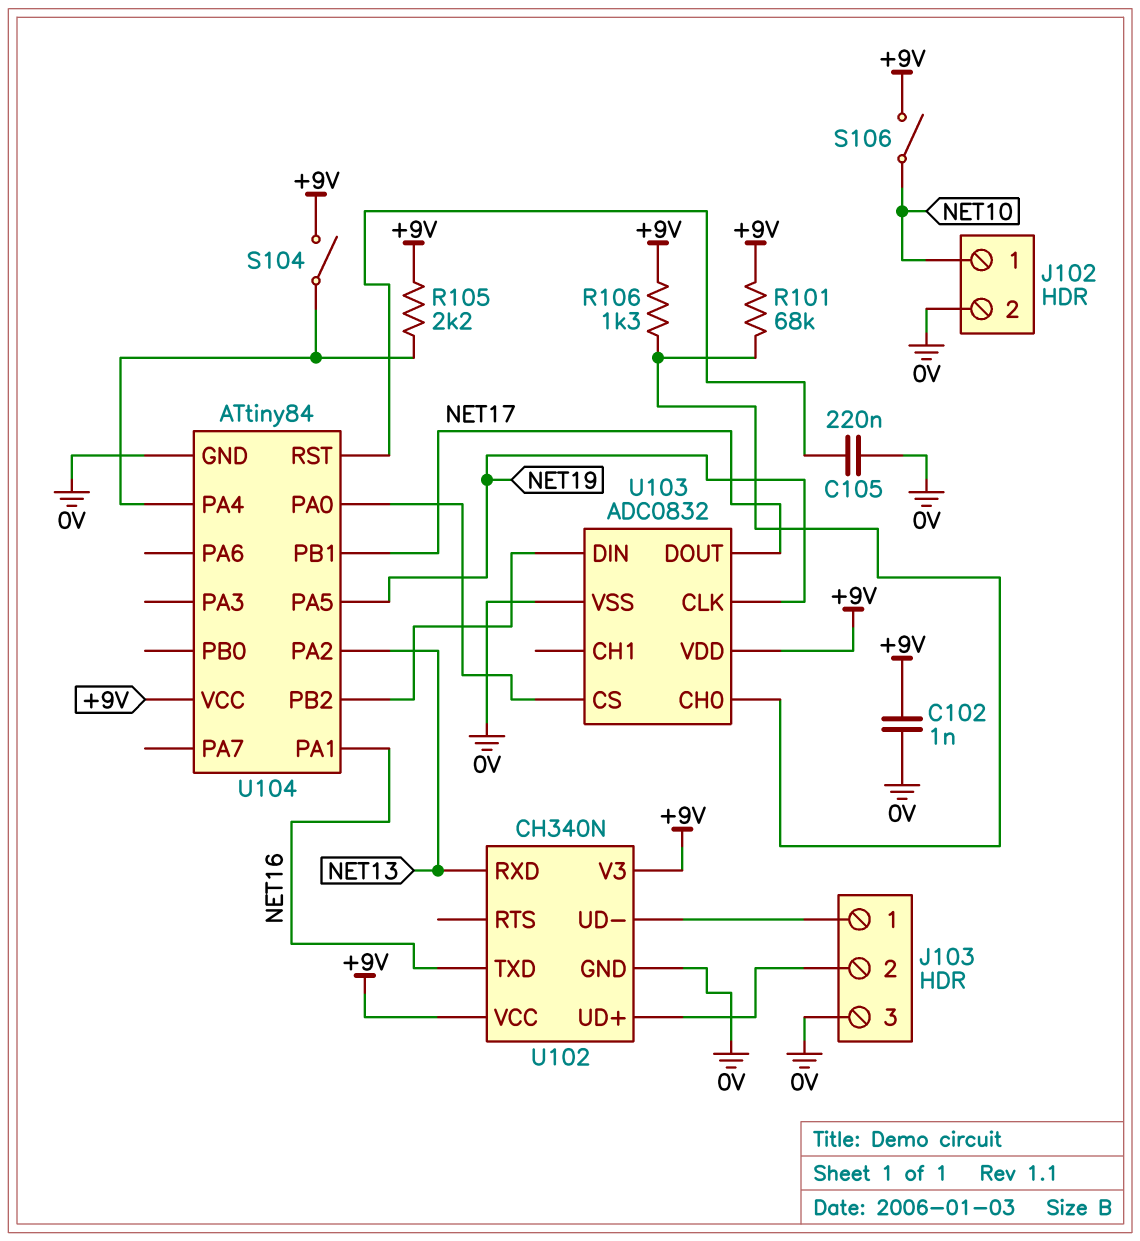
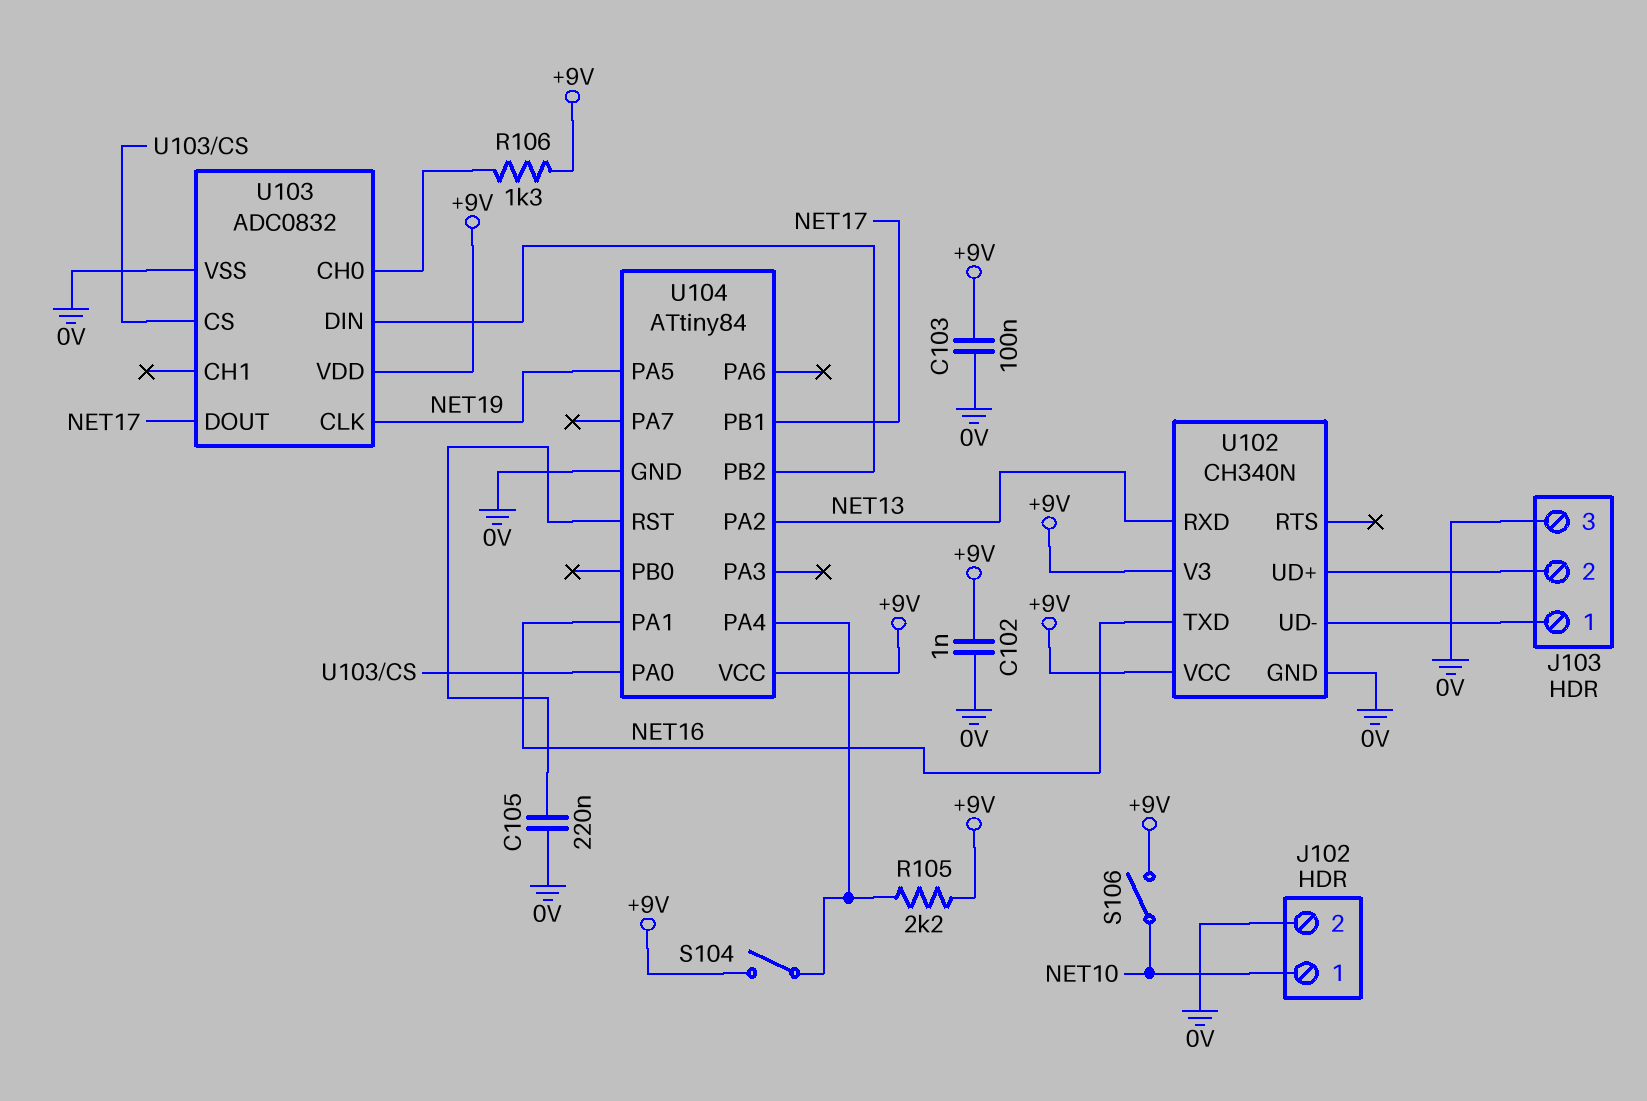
C103: none -> 100nF (+9V, 0V)
R101: 68k (+9V, U103/CH0) -> none

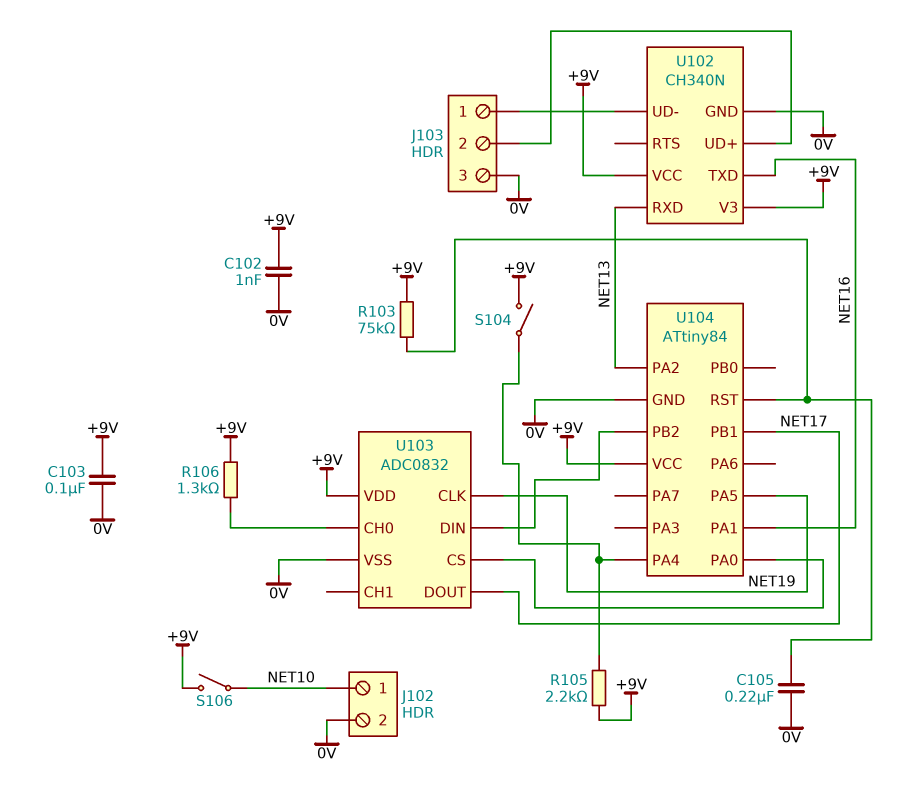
R103: none -> 75k (+9V, U104/RST)

